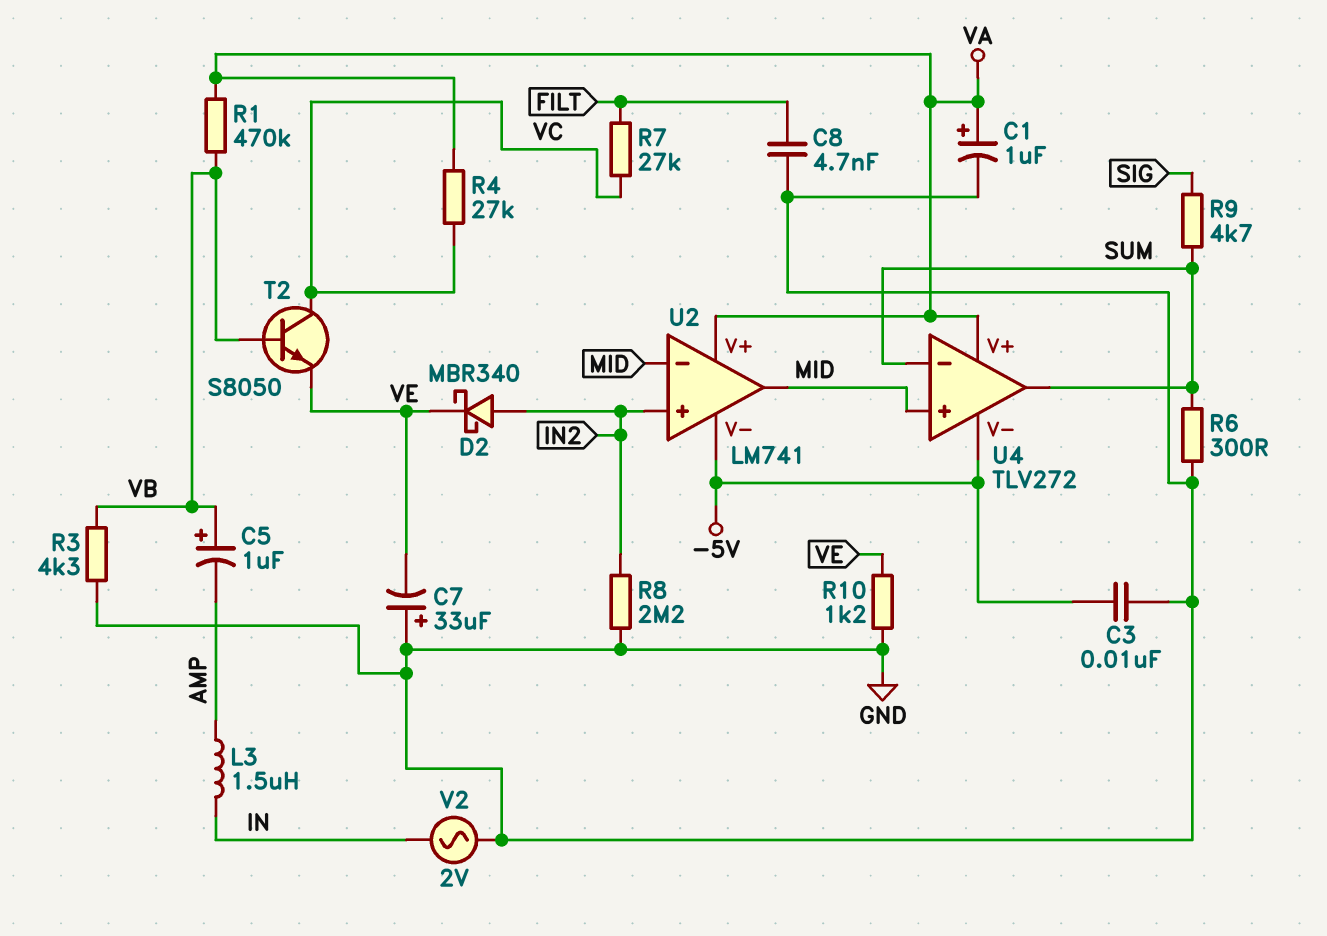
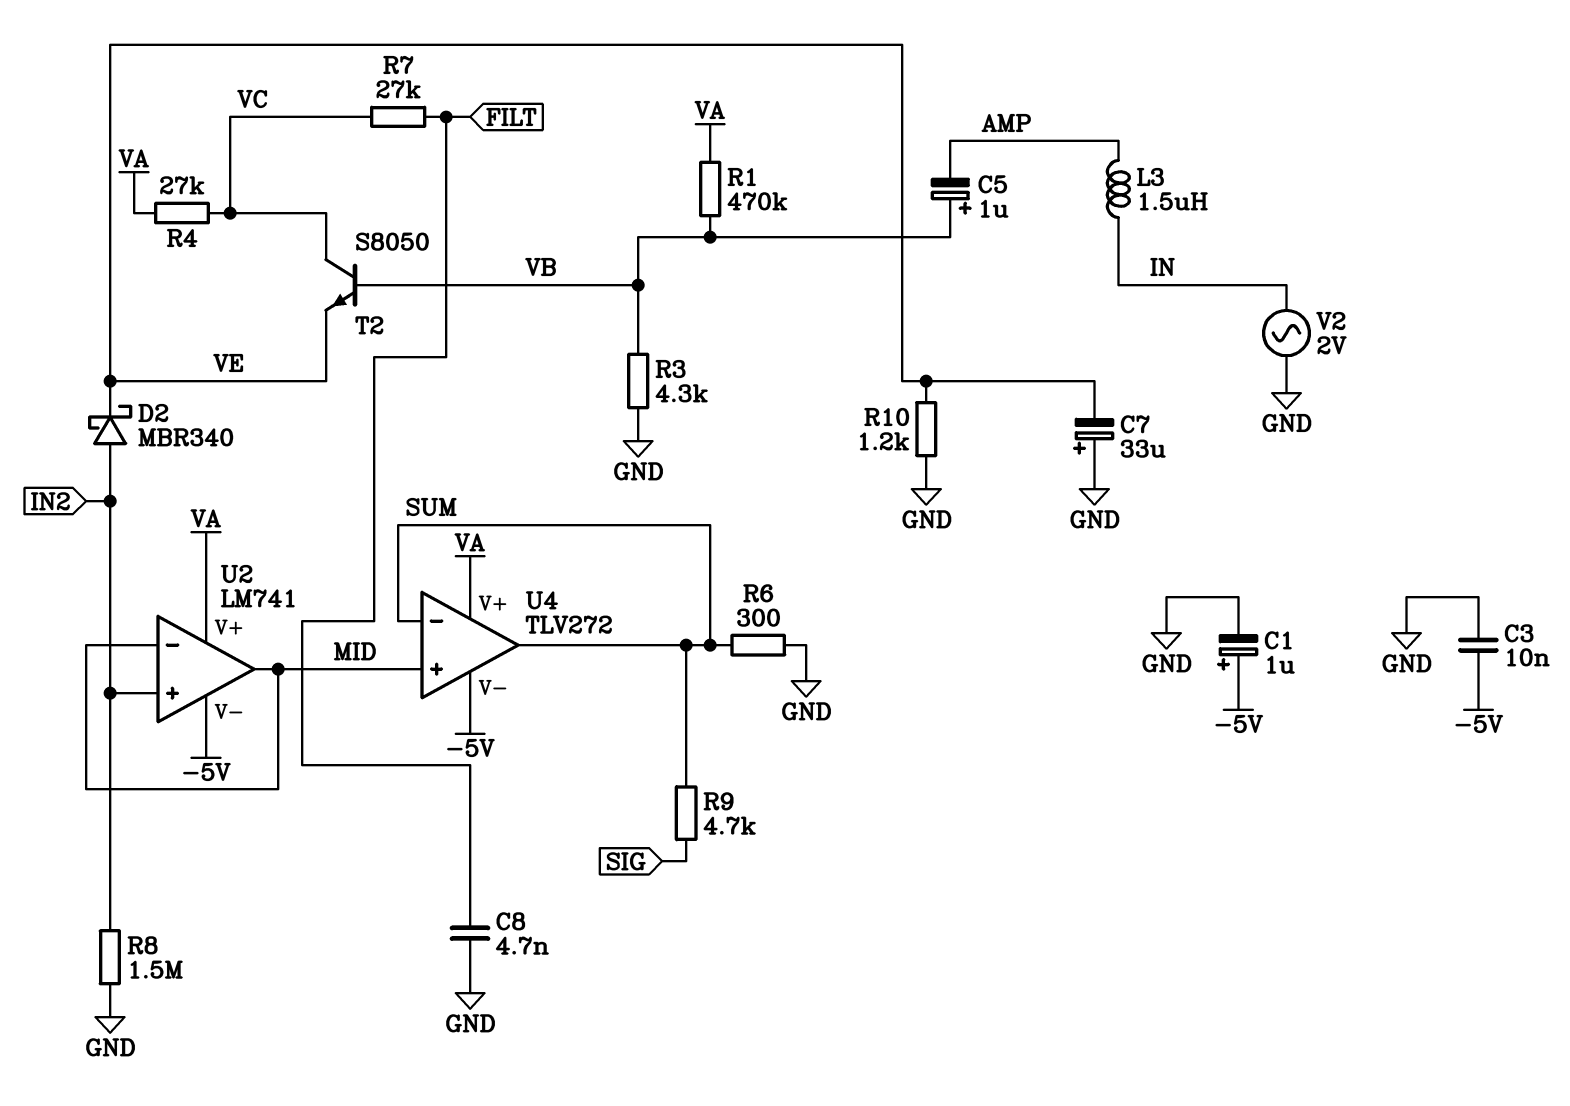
C1: 1uF (plus VA, minus GND) -> 1uF (plus -5V, minus GND)
R8: 2.2M (GND, IN2) -> 1.5M (GND, IN2)

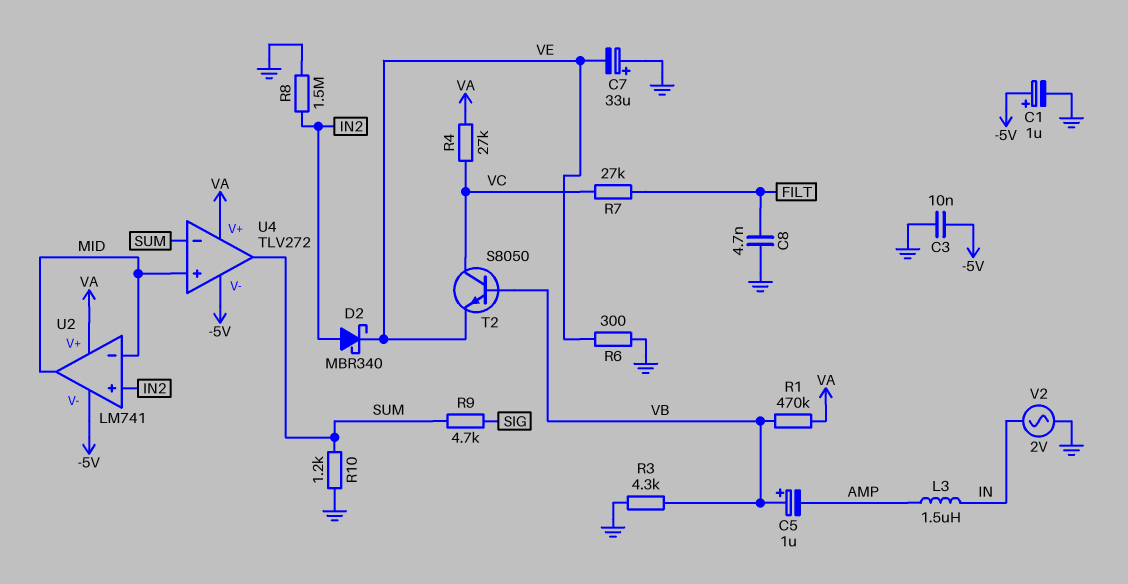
R6: 300 (GND, SUM) -> 300 (GND, VE)
R10: 1.2k (GND, VE) -> 1.2k (GND, SUM)

